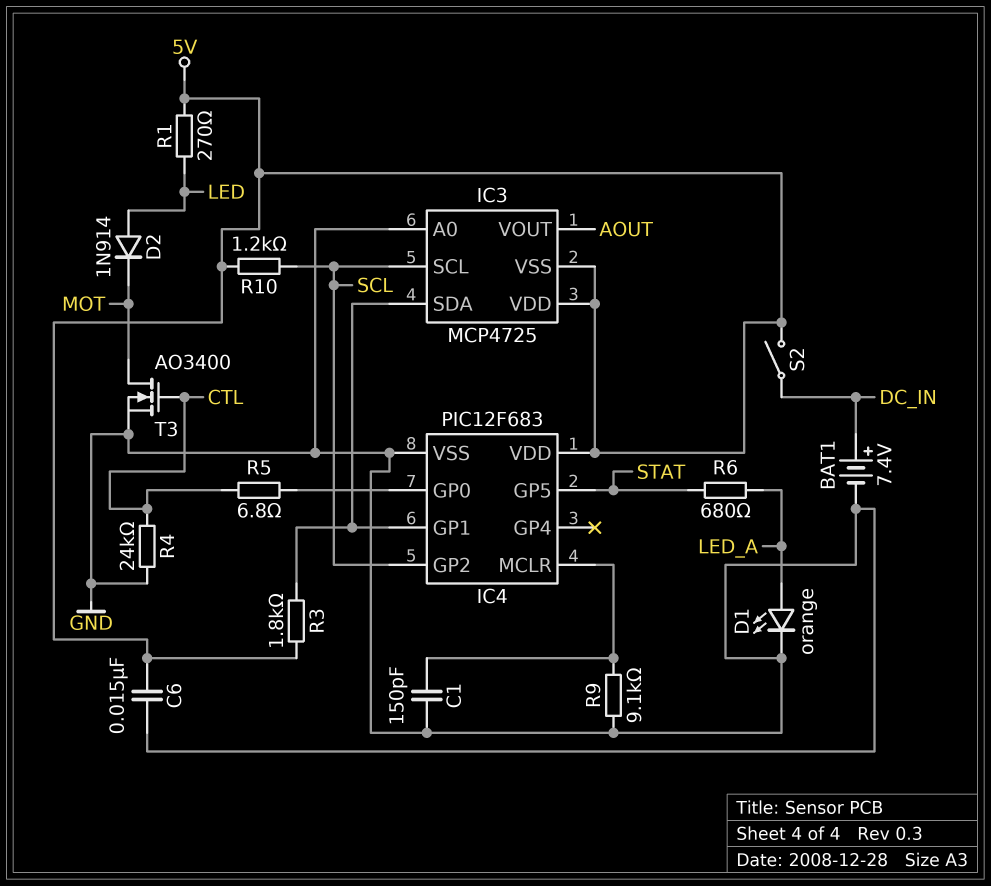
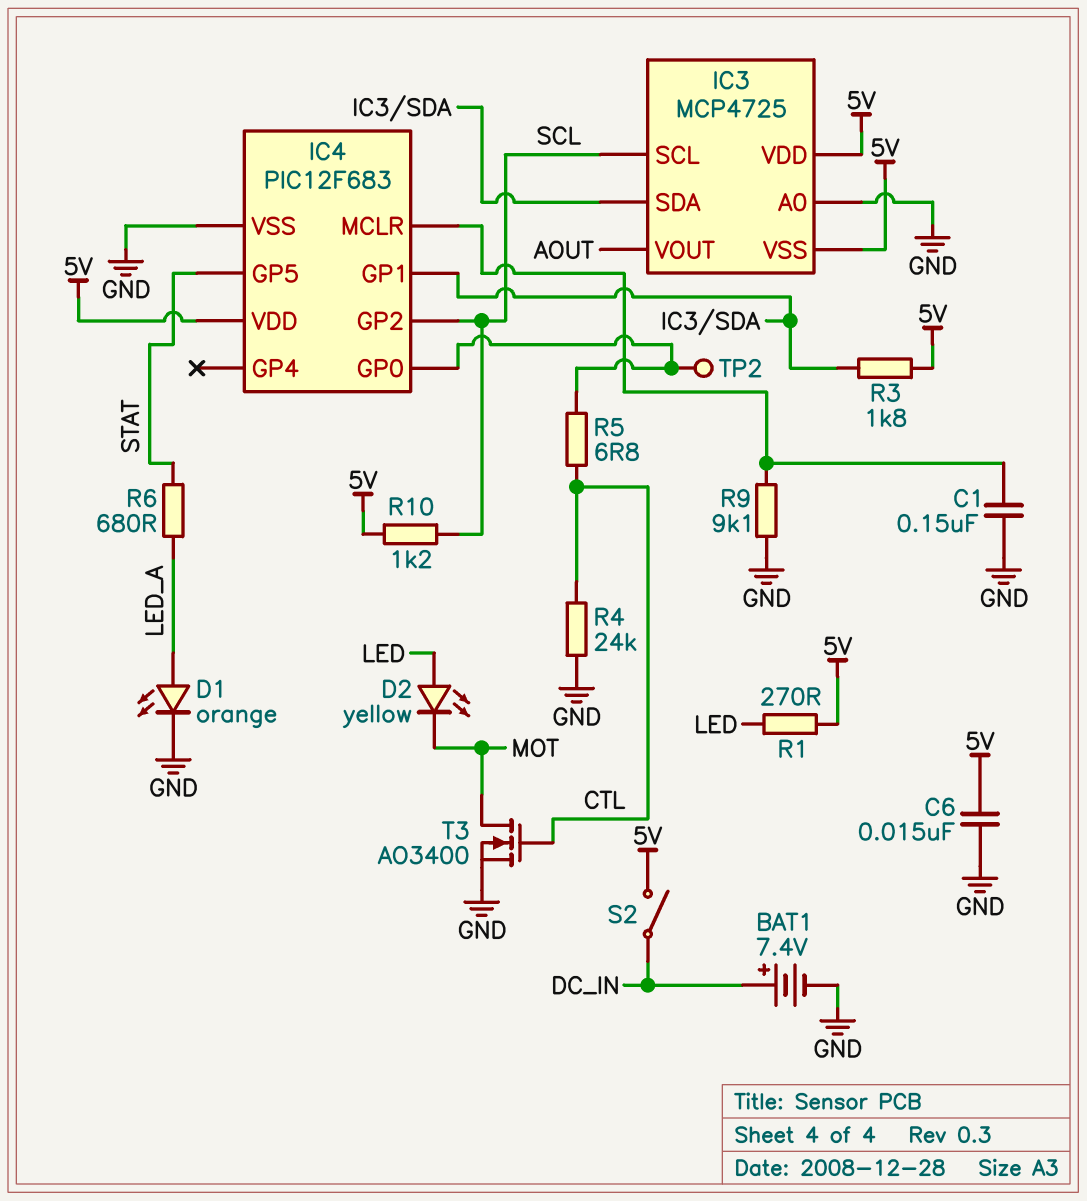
C1: 150pF (GND, IC4/MCLR) -> 150nF (GND, IC4/MCLR)
D2: diode 1N914 (A LED, K MOT) -> LED yellow (A LED, K MOT)
TP2: none -> test point (IC4/GP0)

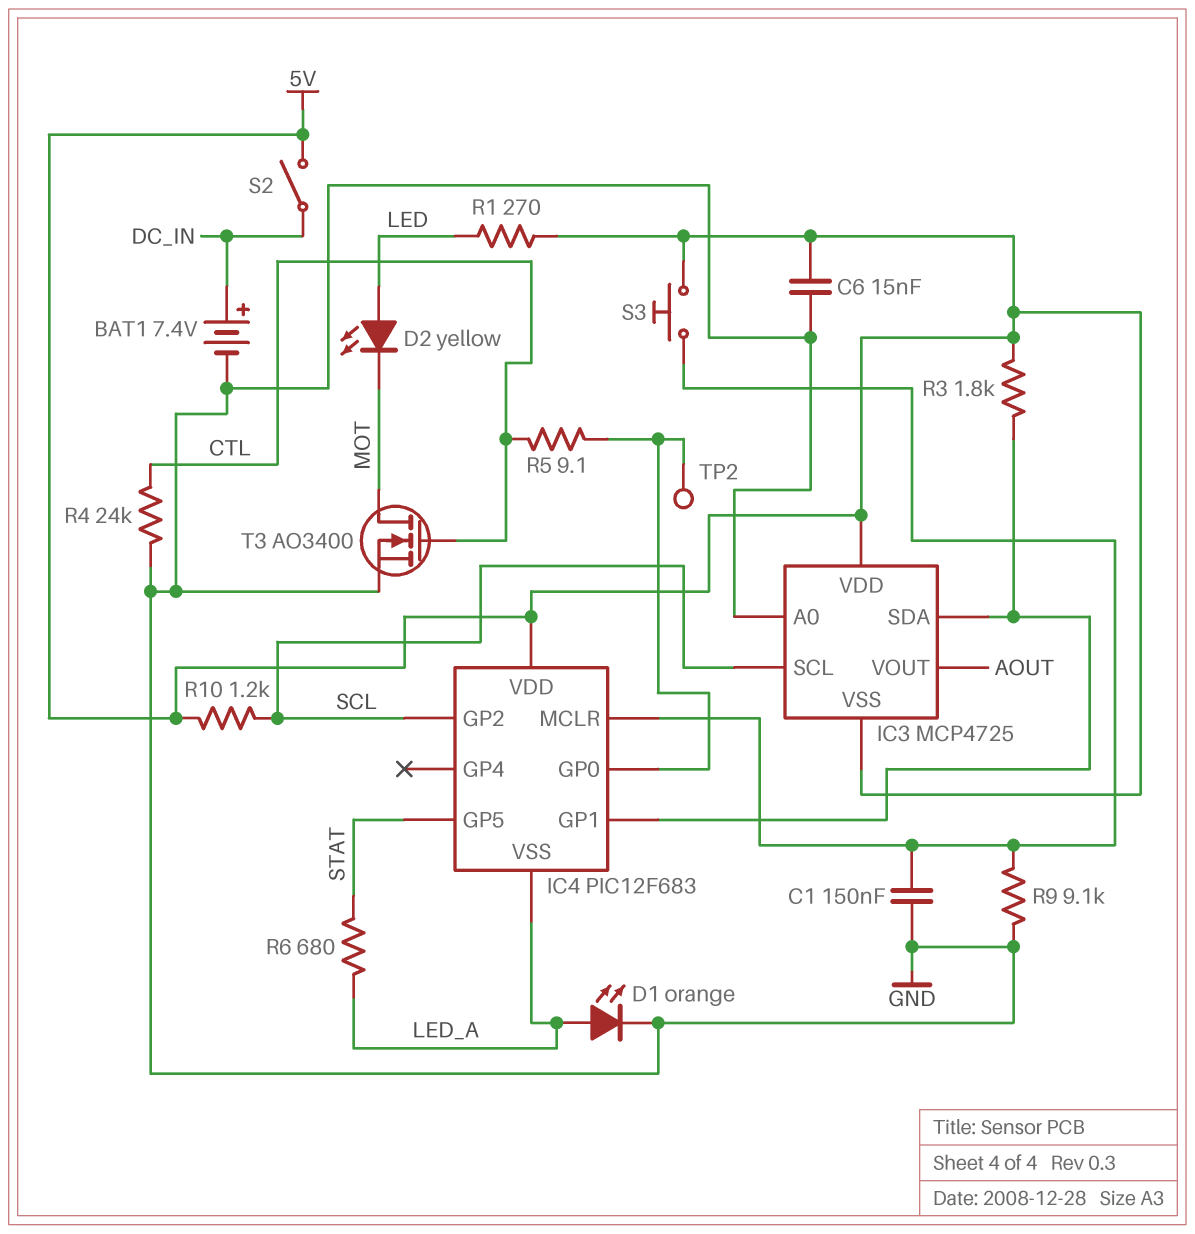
IC4 pin VSS: GND -> LED_A
R5: 6.8 (CTL, IC4/GP0) -> 9.1 (CTL, IC4/GP0)
S3: none -> button (5V, IC4/MCLR)

